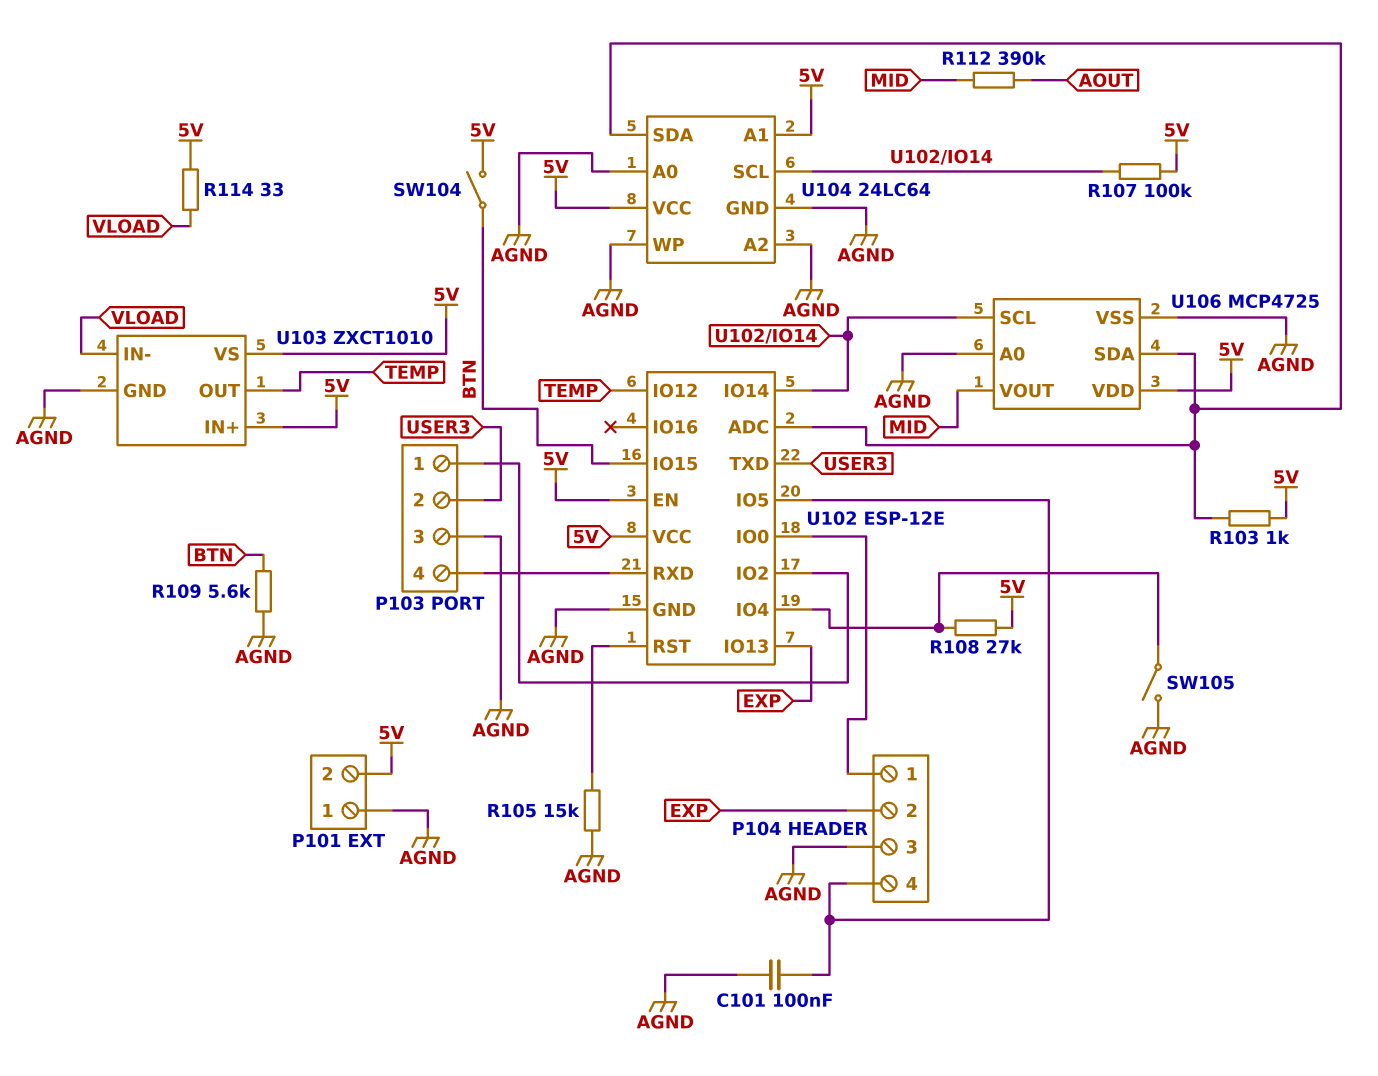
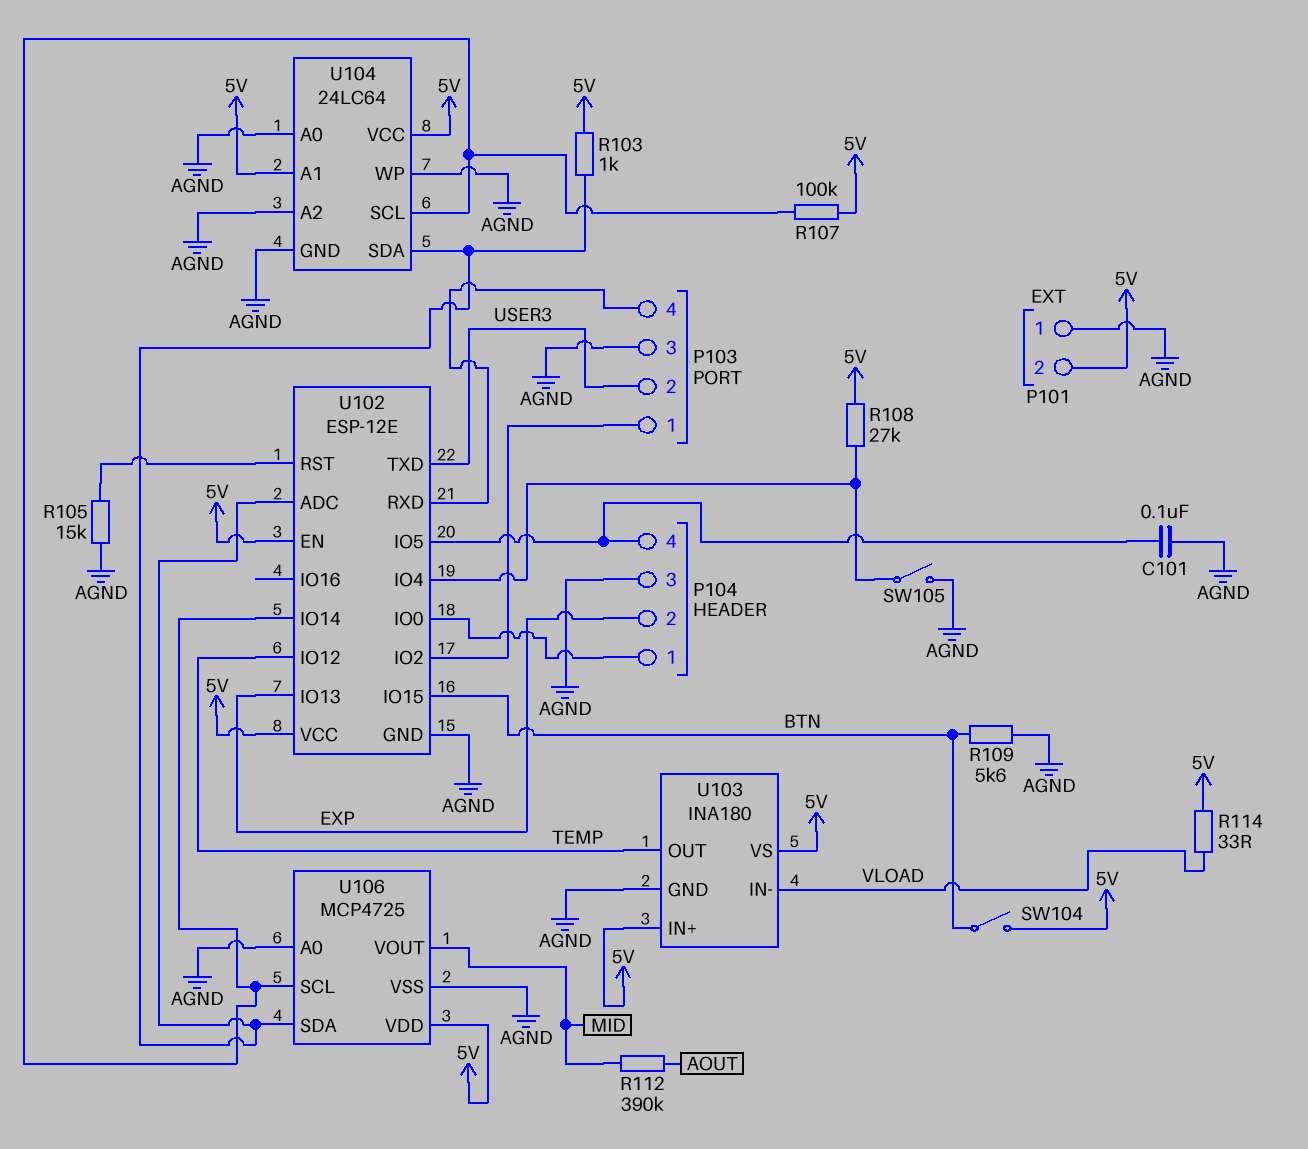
U103: ZXCT1010 -> INA180

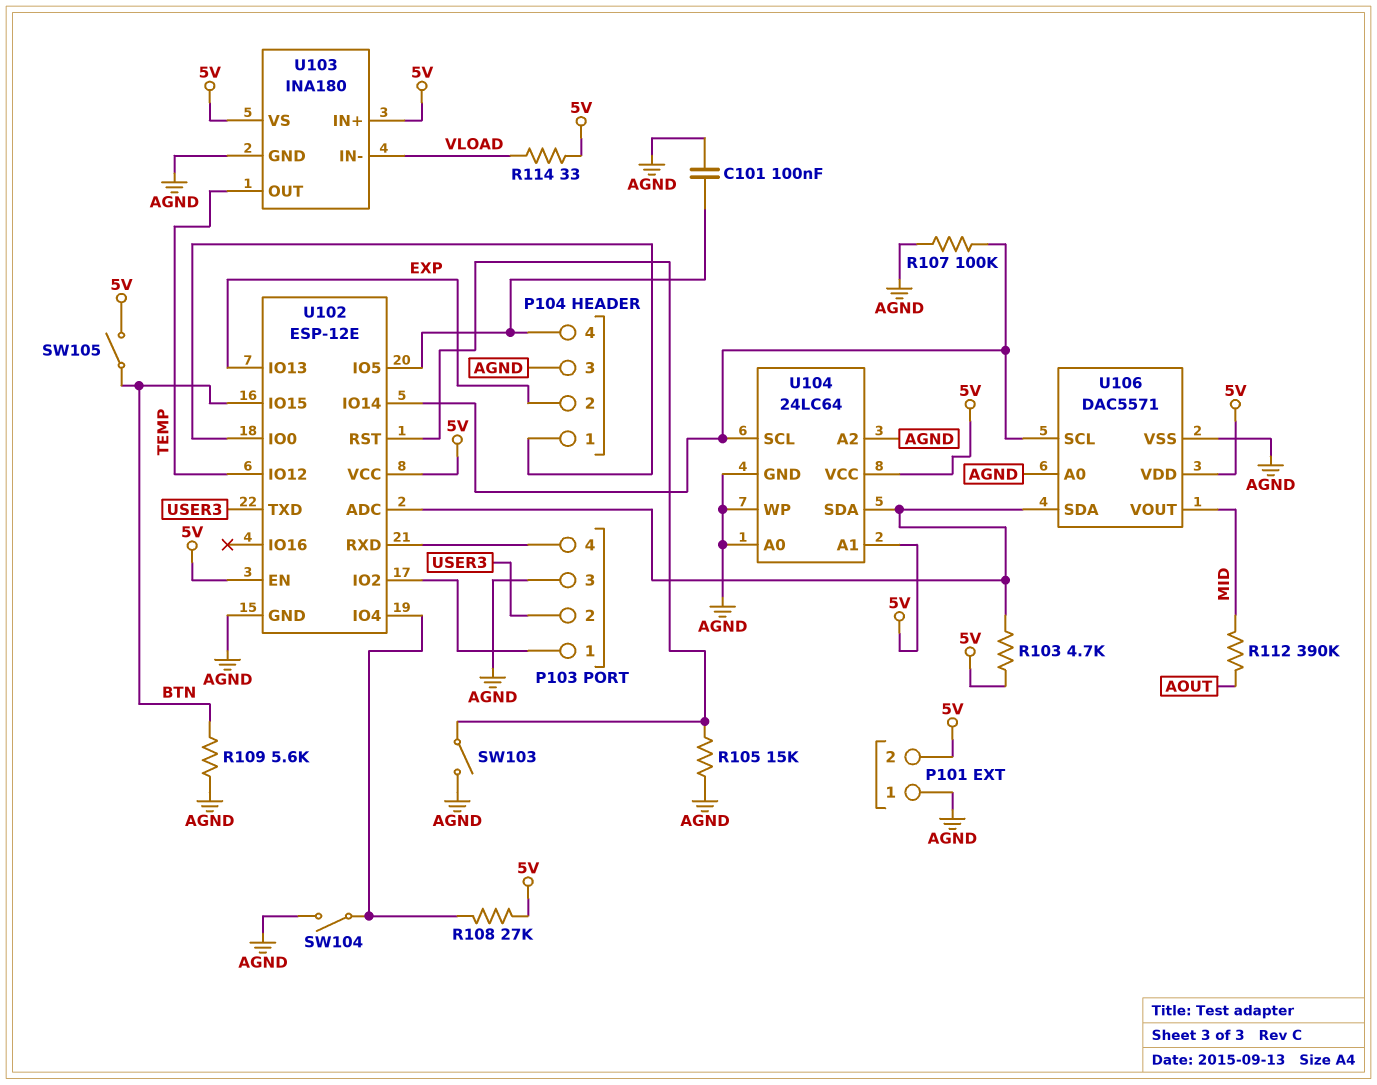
R103: 1k (5V, U102/ADC) -> 4.7k (5V, U102/ADC)
R107: 100k (5V, U102/IO14) -> 100k (AGND, U102/IO14)
SW103: none -> switch (AGND, U102/RST)
SW104: switch (5V, BTN) -> switch (AGND, U102/IO4)
SW105: switch (AGND, U102/IO4) -> switch (5V, BTN)
U106: MCP4725 -> DAC5571

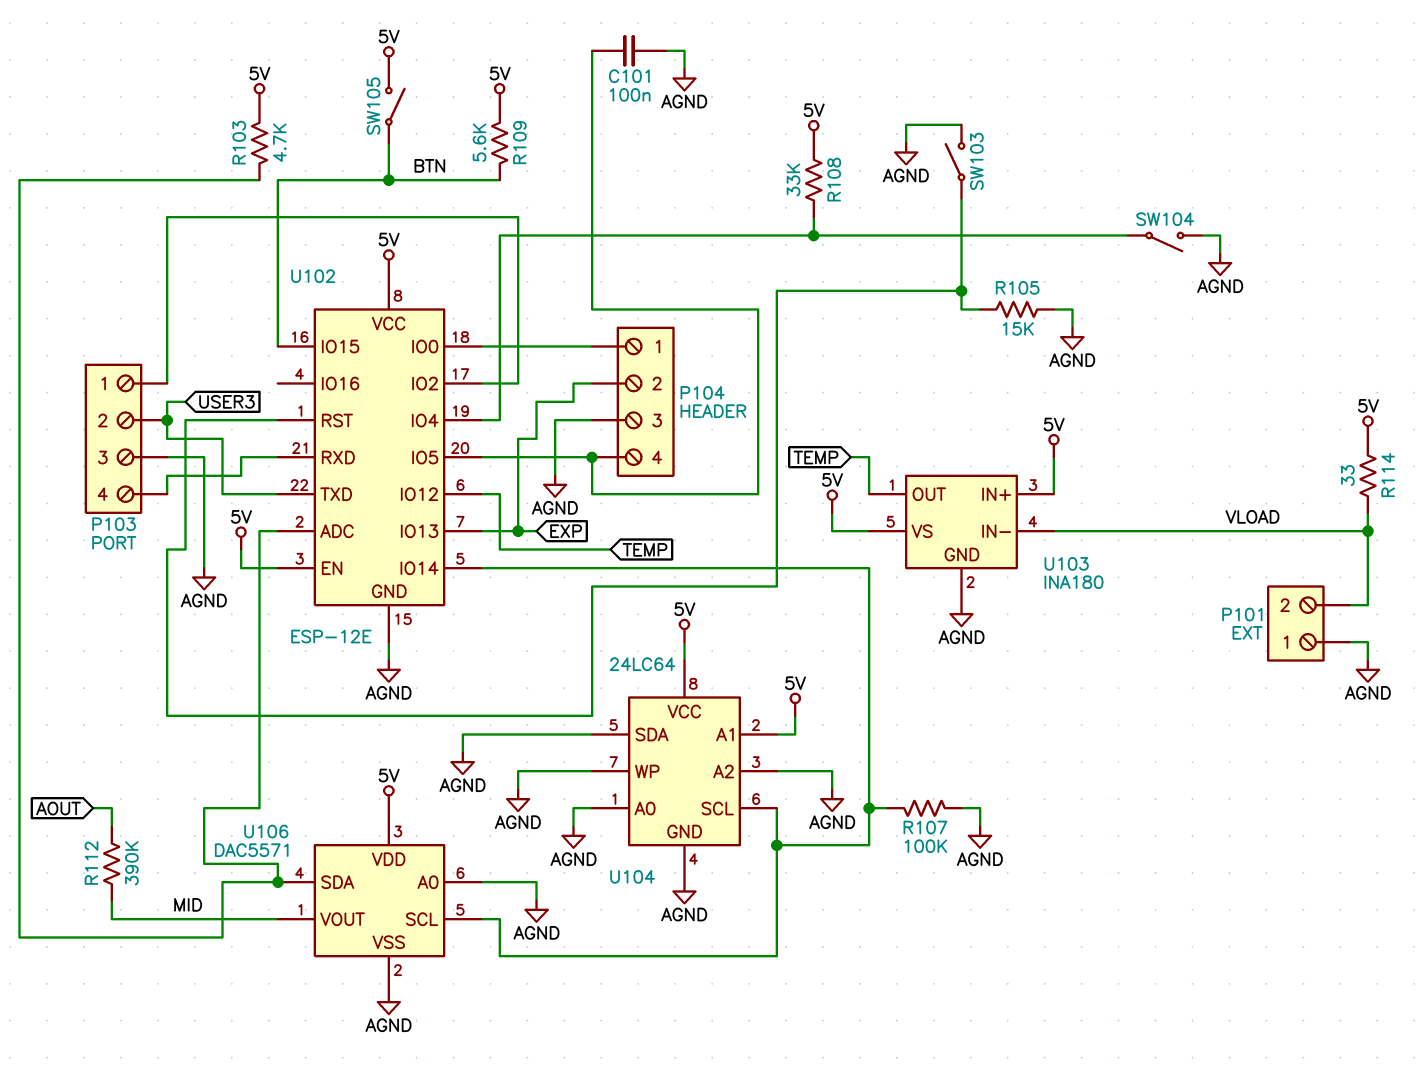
P101 pin 2: 5V -> VLOAD
R108: 27k (5V, U102/IO4) -> 33k (5V, U102/IO4)
R109: 5.6k (AGND, BTN) -> 5.6k (5V, BTN)
U104 pin SDA: U102/ADC -> AGND

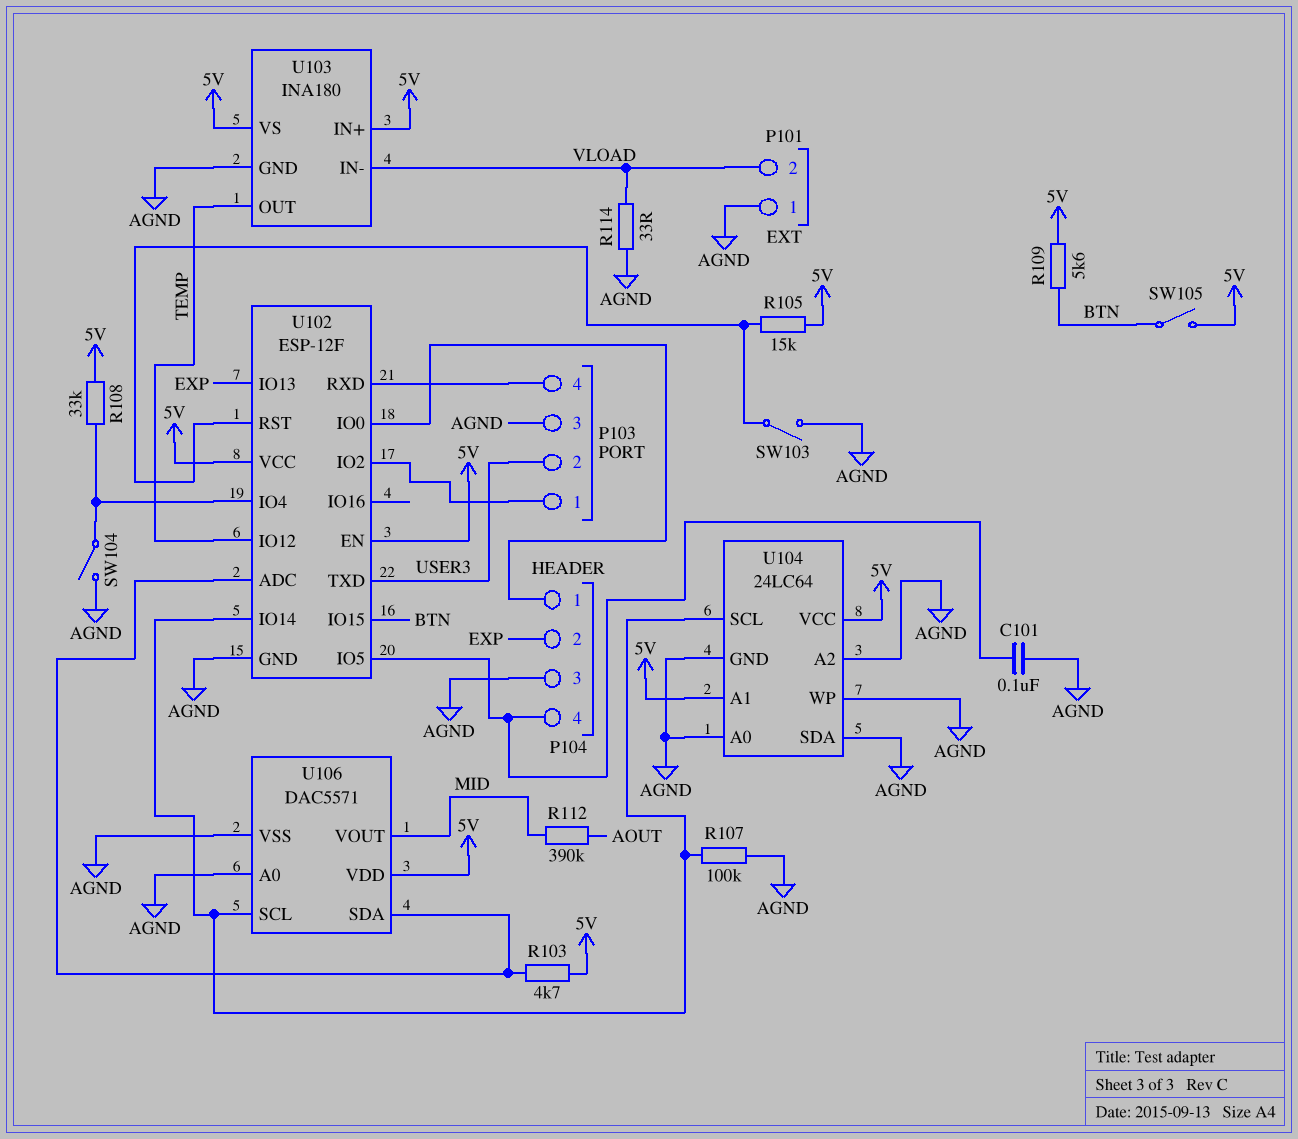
R105: 15k (AGND, U102/RST) -> 15k (5V, U102/RST)
R114: 33 (5V, VLOAD) -> 33 (AGND, VLOAD)
U102: ESP-12E -> ESP-12F

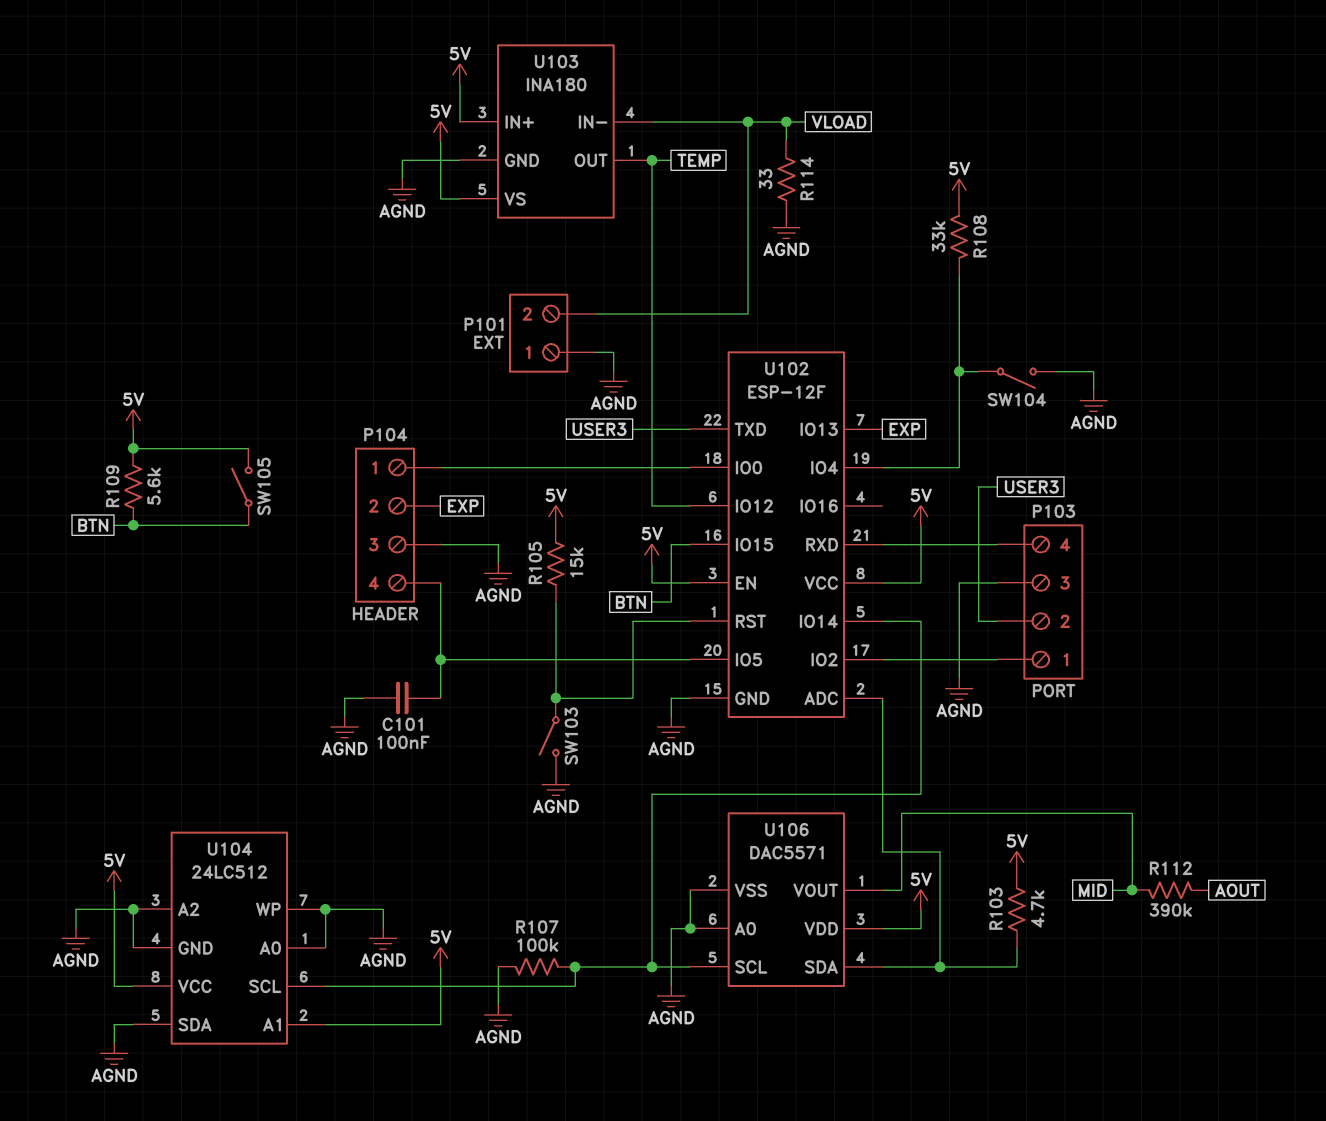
U104: 24LC64 -> 24LC512

